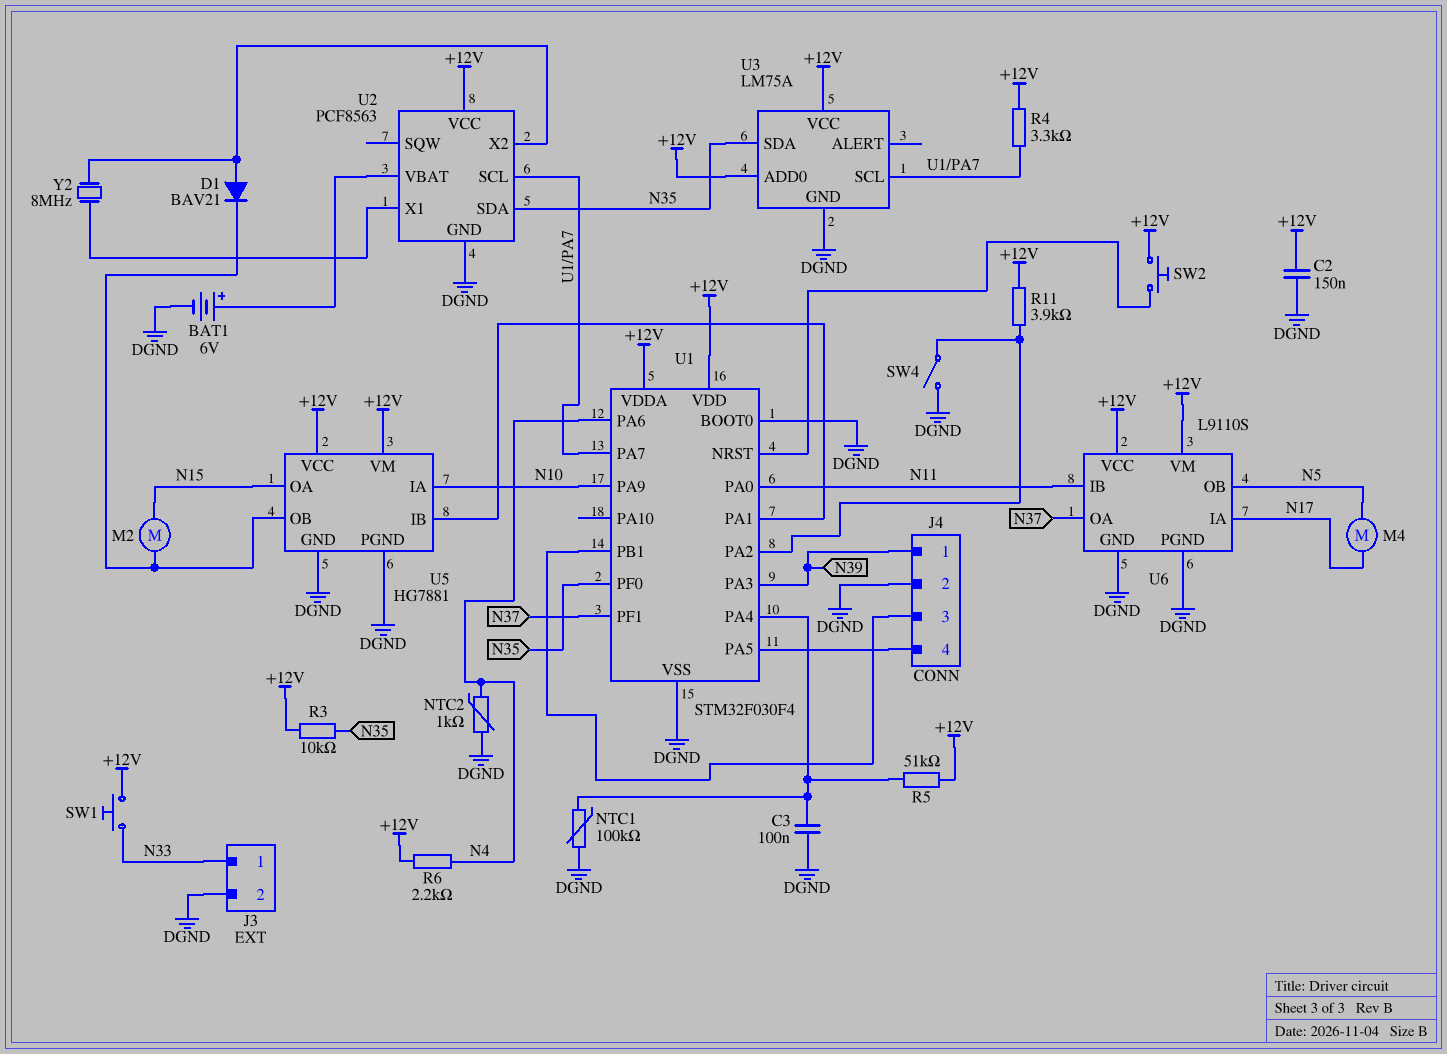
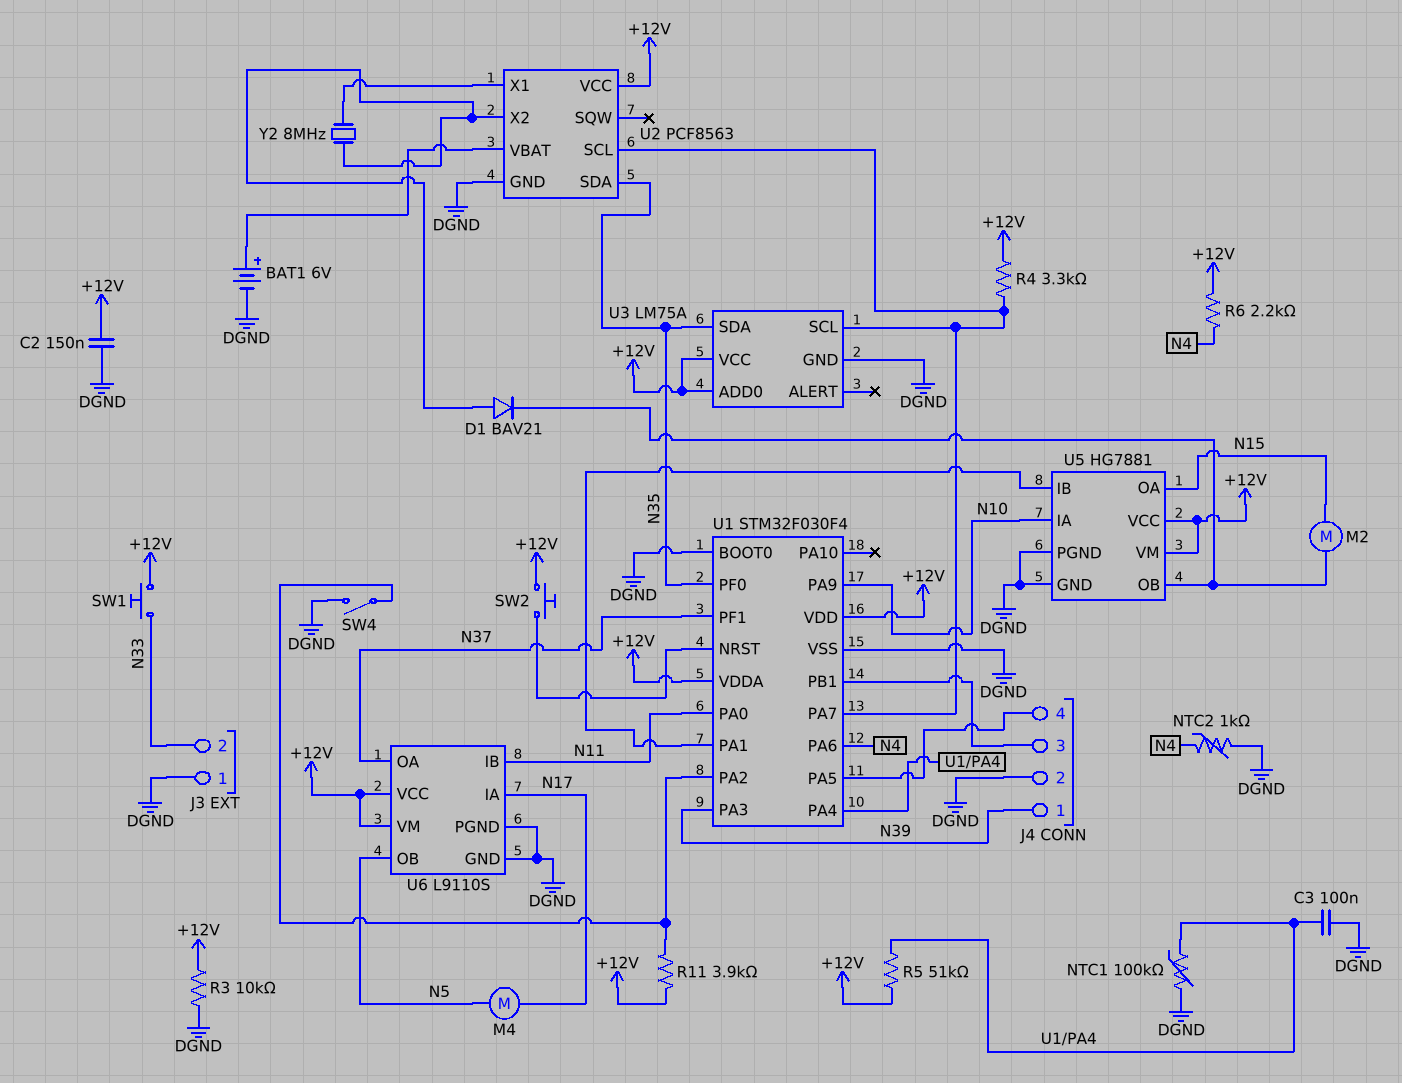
J3 pin 1: N33 -> DGND
J3 pin 2: DGND -> N33
R3: 10k (+12V, N35) -> 10k (+12V, DGND)

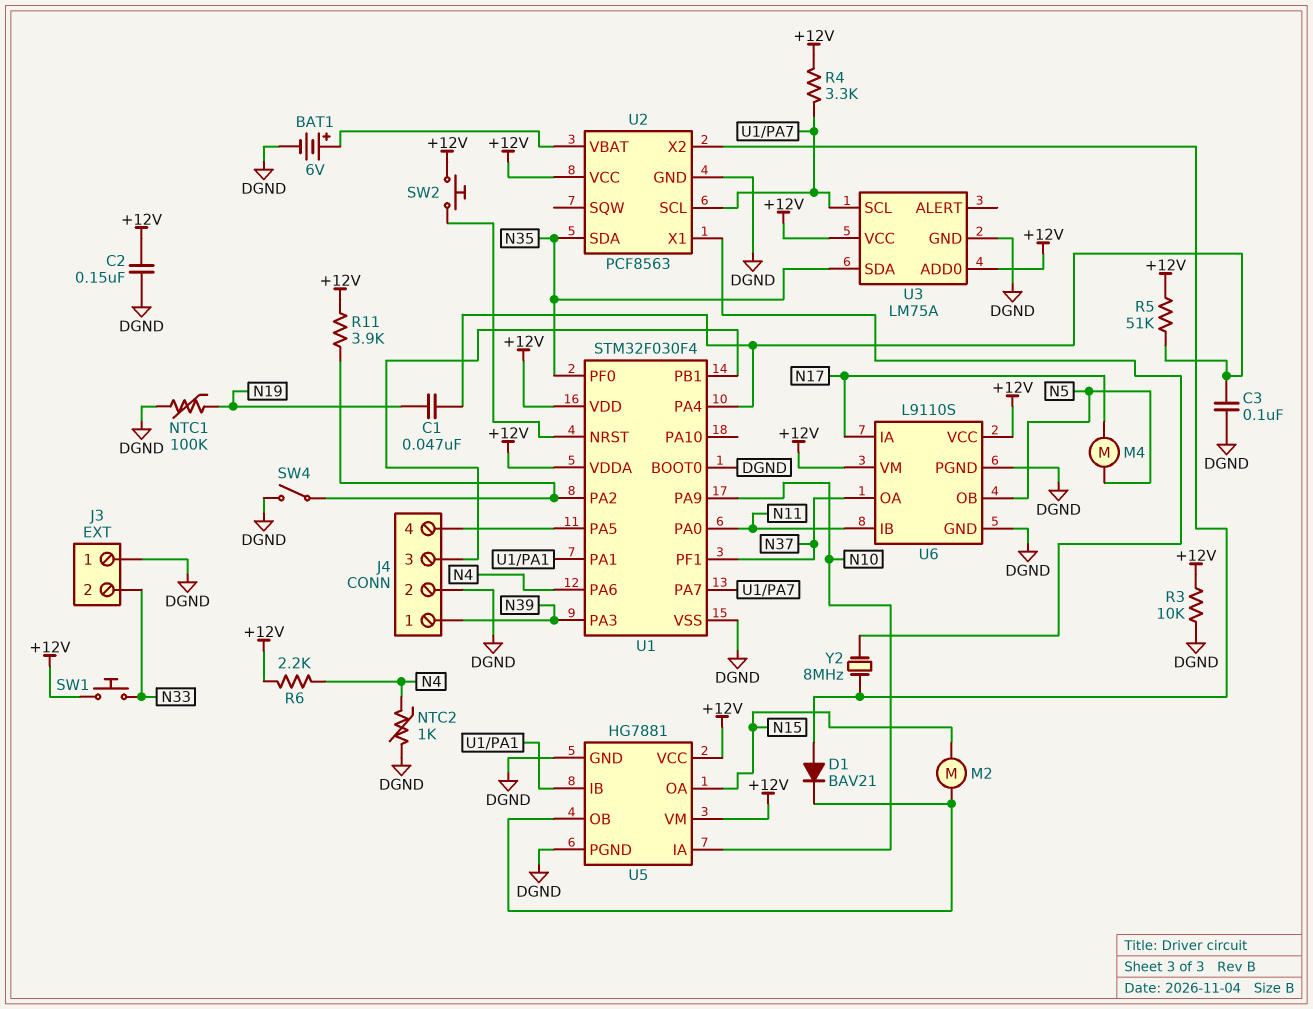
C1: none -> 47nF (N19, U1/PA4)
NTC1: 100k (DGND, U1/PA4) -> 100k (DGND, N19)

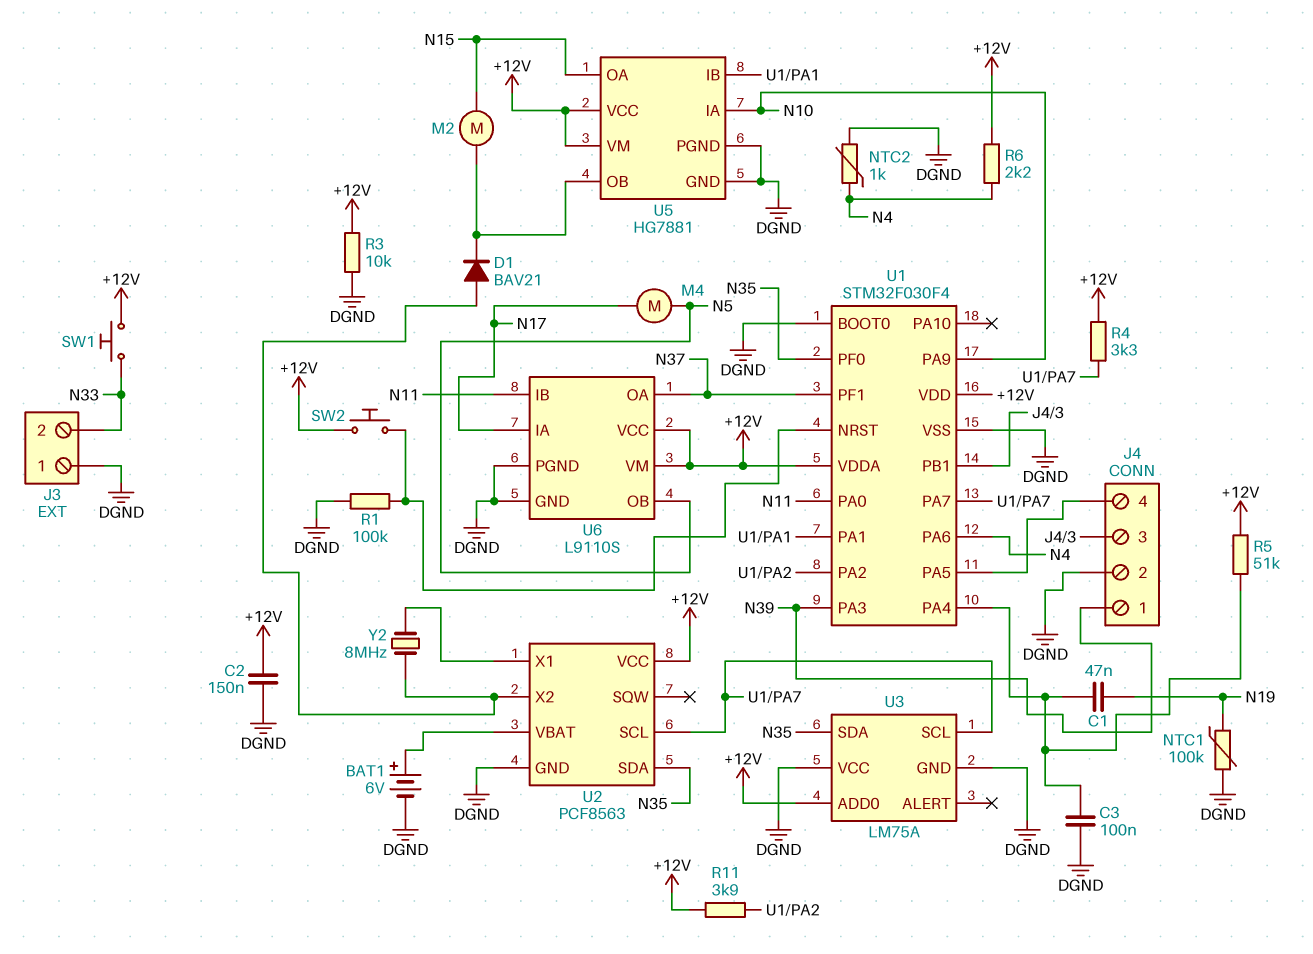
R1: none -> 100k (DGND, U1/NRST)
SW4: switch (DGND, U1/PA2) -> none
U3 pin VCC: +12V -> DGND

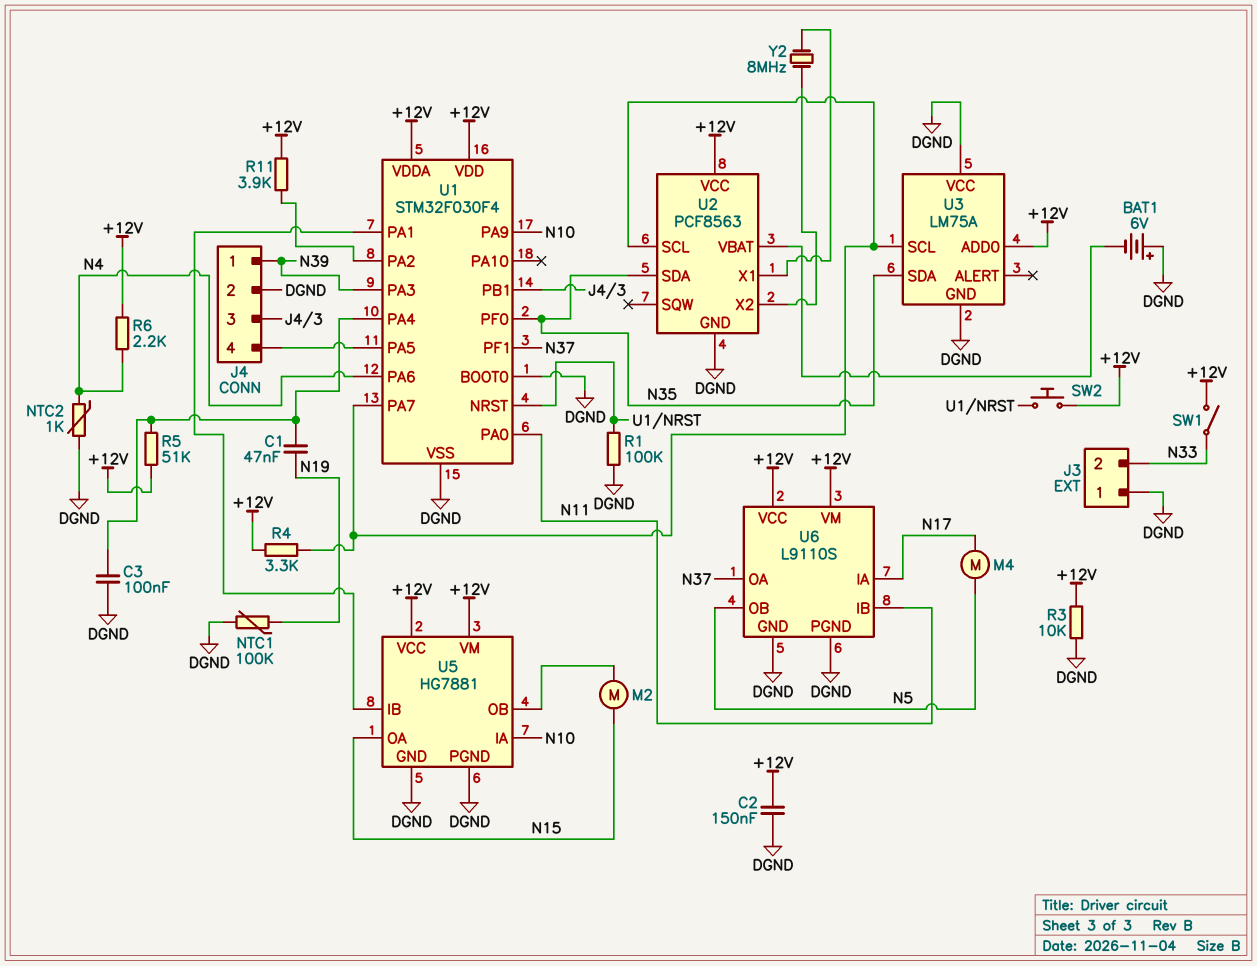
BAT1: 6V (plus U2/VBAT, minus DGND) -> 6V (plus DGND, minus U2/VBAT)
D1: diode BAV21 (A U2/X2, K U5/OB) -> none
SW1: button (+12V, N33) -> switch (+12V, N33)

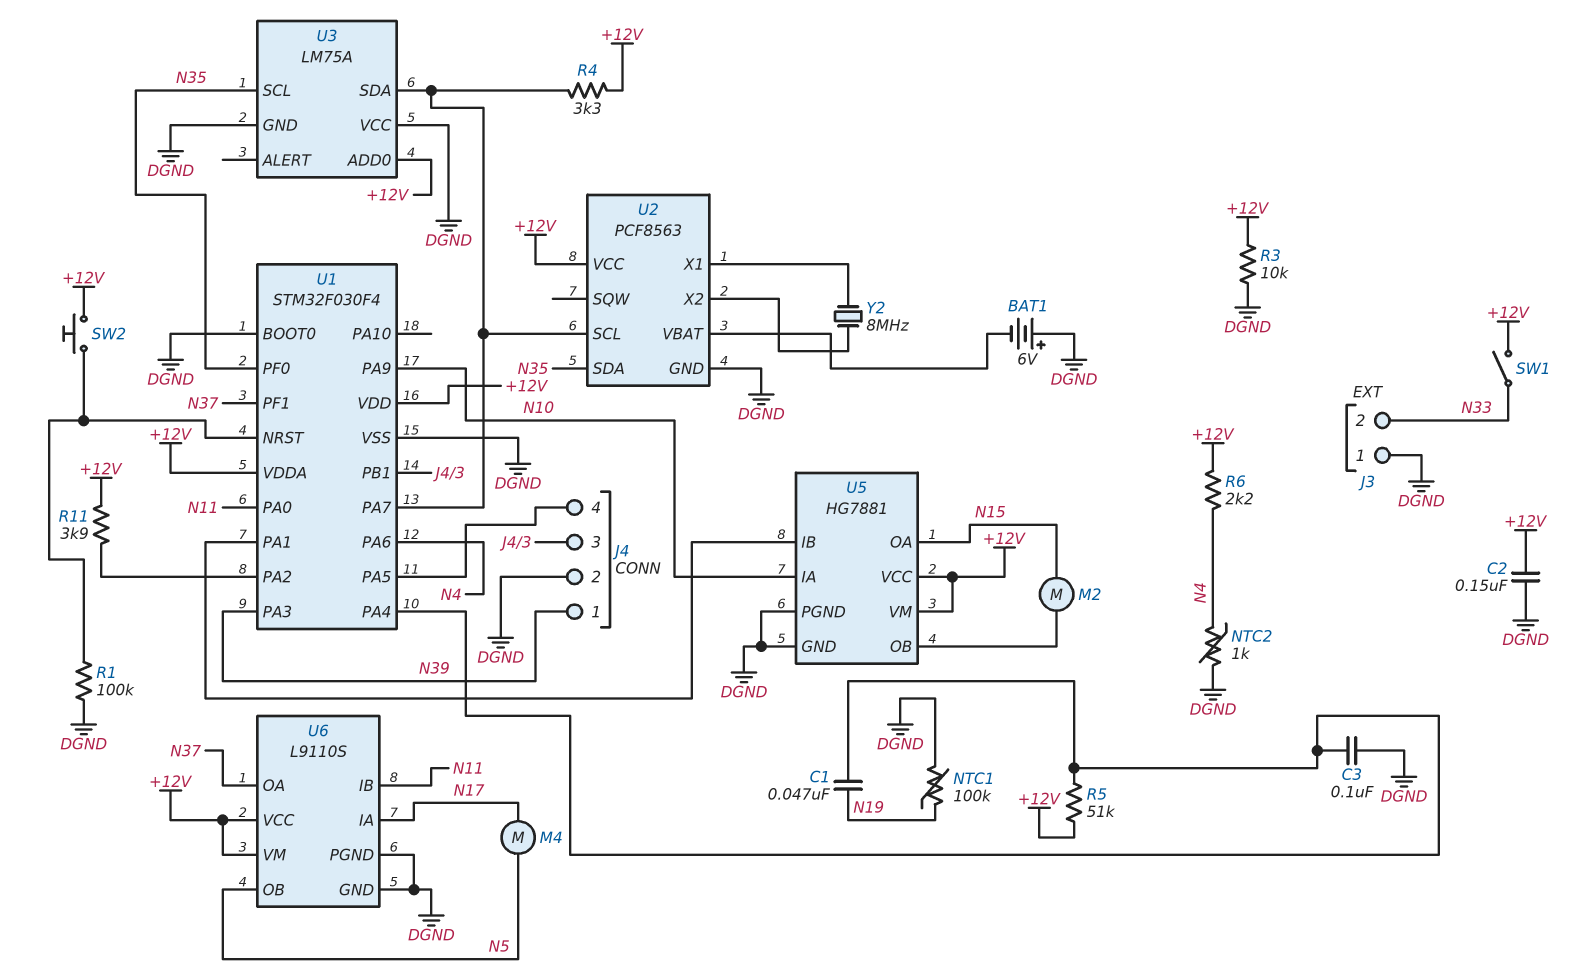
U3 pin SCL: U1/PA7 -> N35
U3 pin SDA: N35 -> U1/PA7

